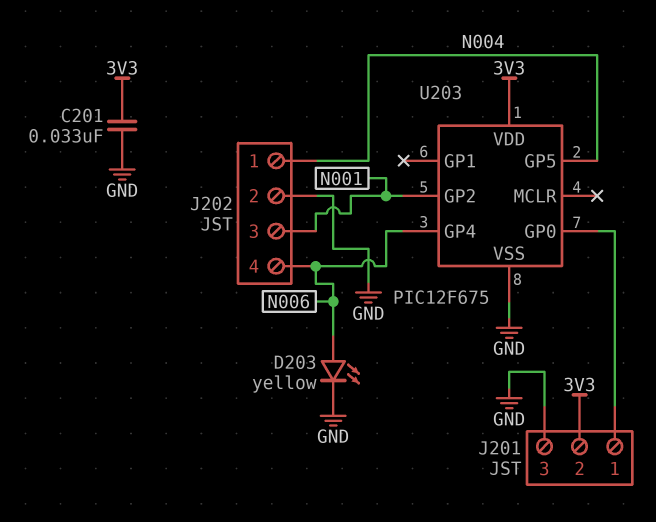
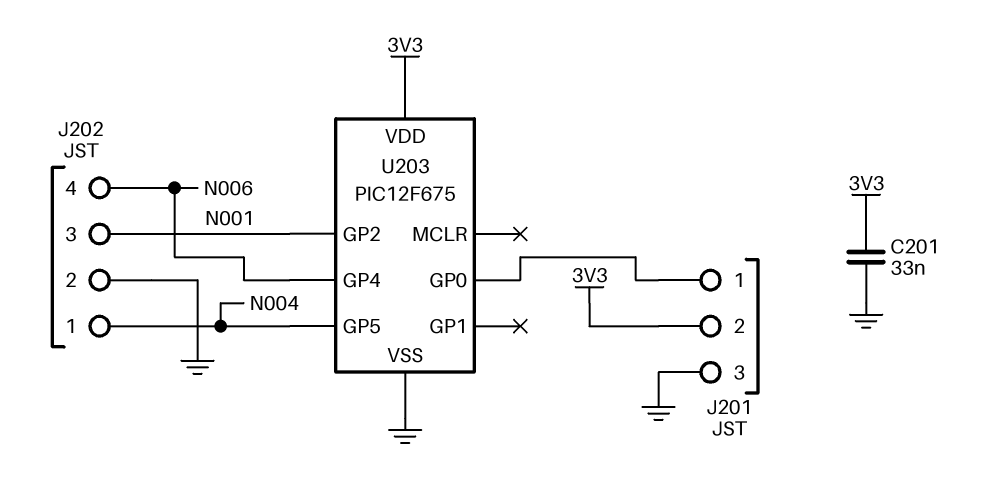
D203: LED yellow (A N006, K GND) -> none

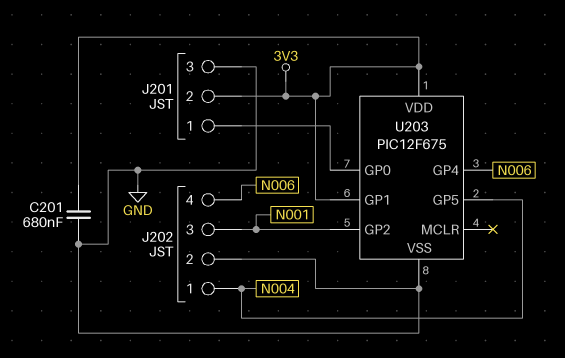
C201: 33nF (3V3, GND) -> 680nF (3V3, GND)
U203 pin GP1: none -> 3V3

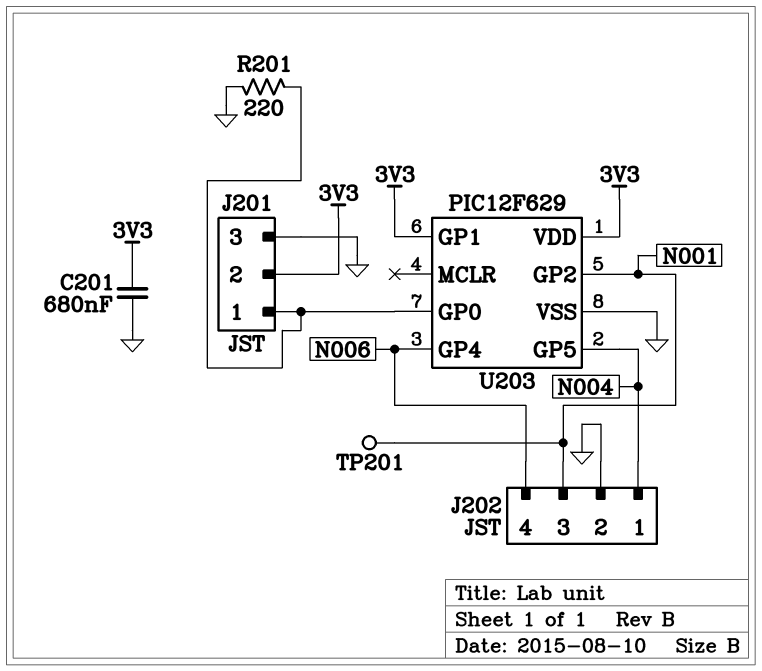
R201: none -> 220 (GND, J201/1)
TP201: none -> test point (N001)
U203: PIC12F675 -> PIC12F629

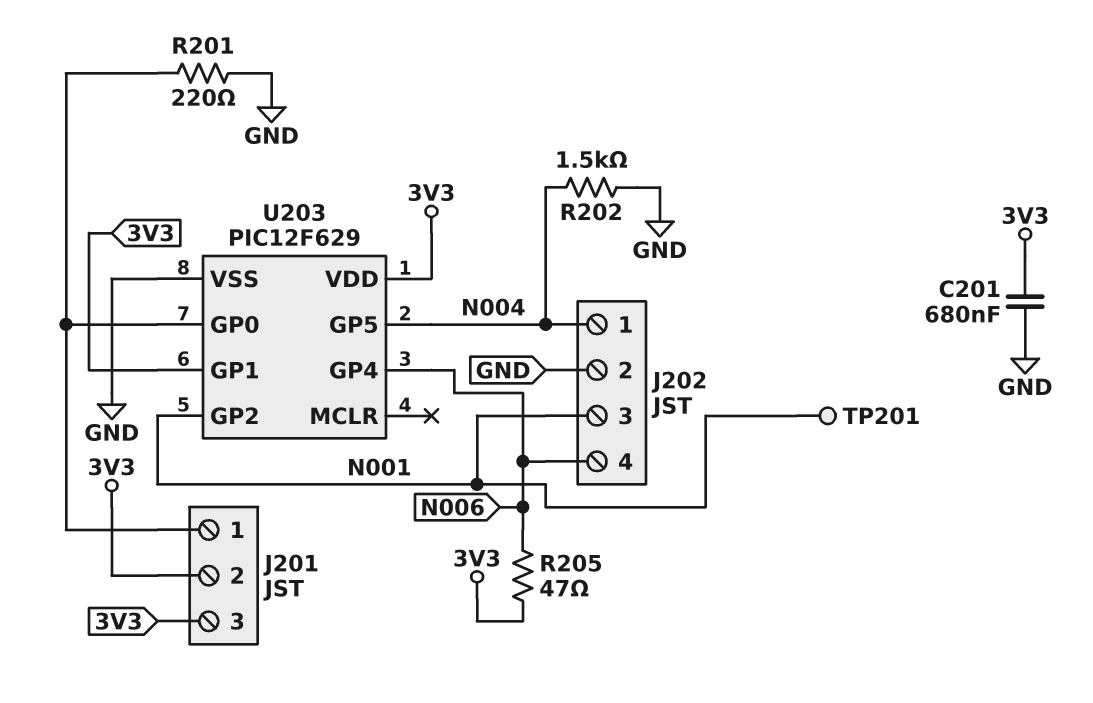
J201 pin 3: GND -> 3V3
R202: none -> 1.5k (GND, N004)
R205: none -> 47 (3V3, N006)

